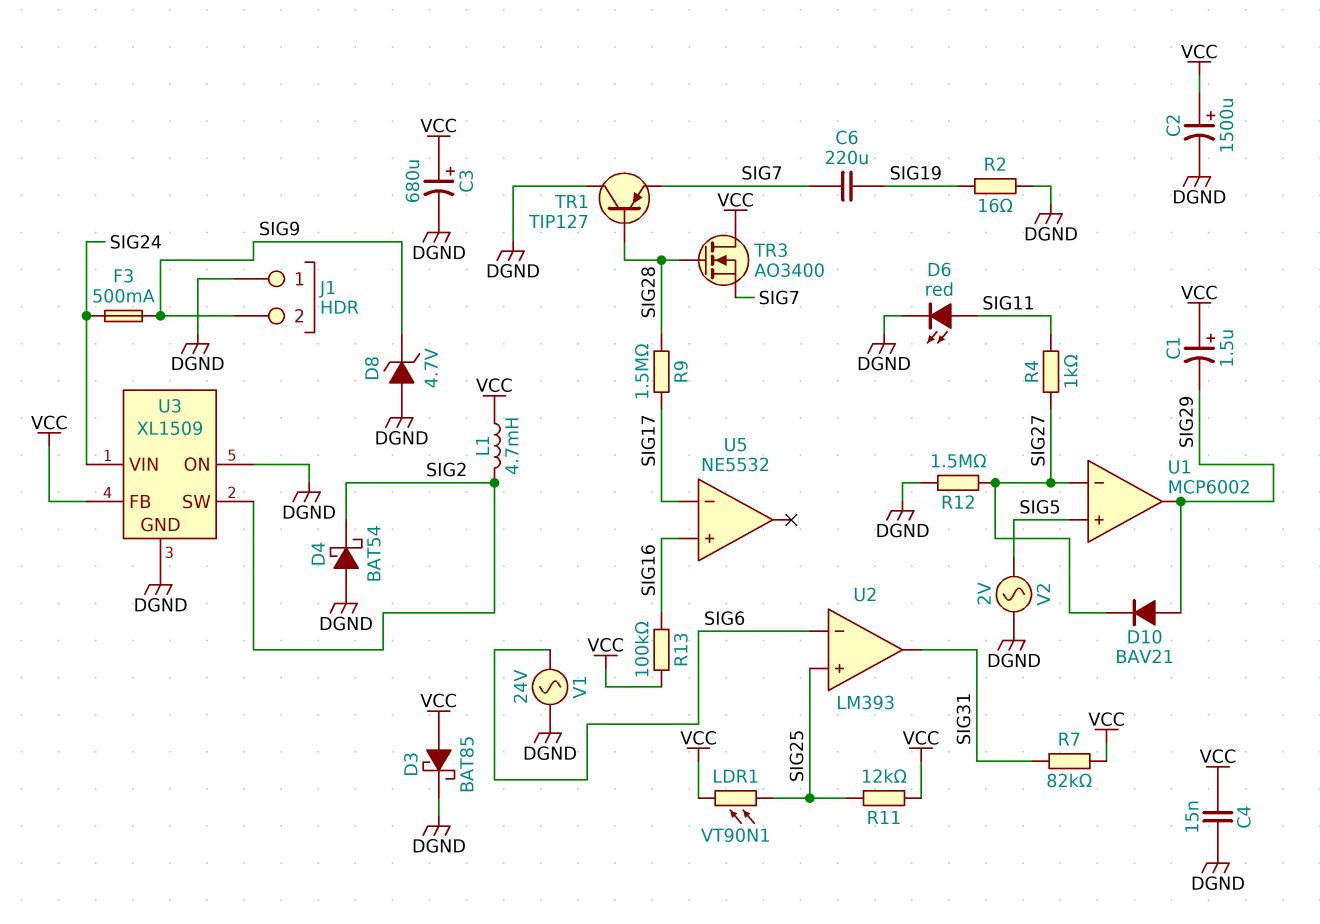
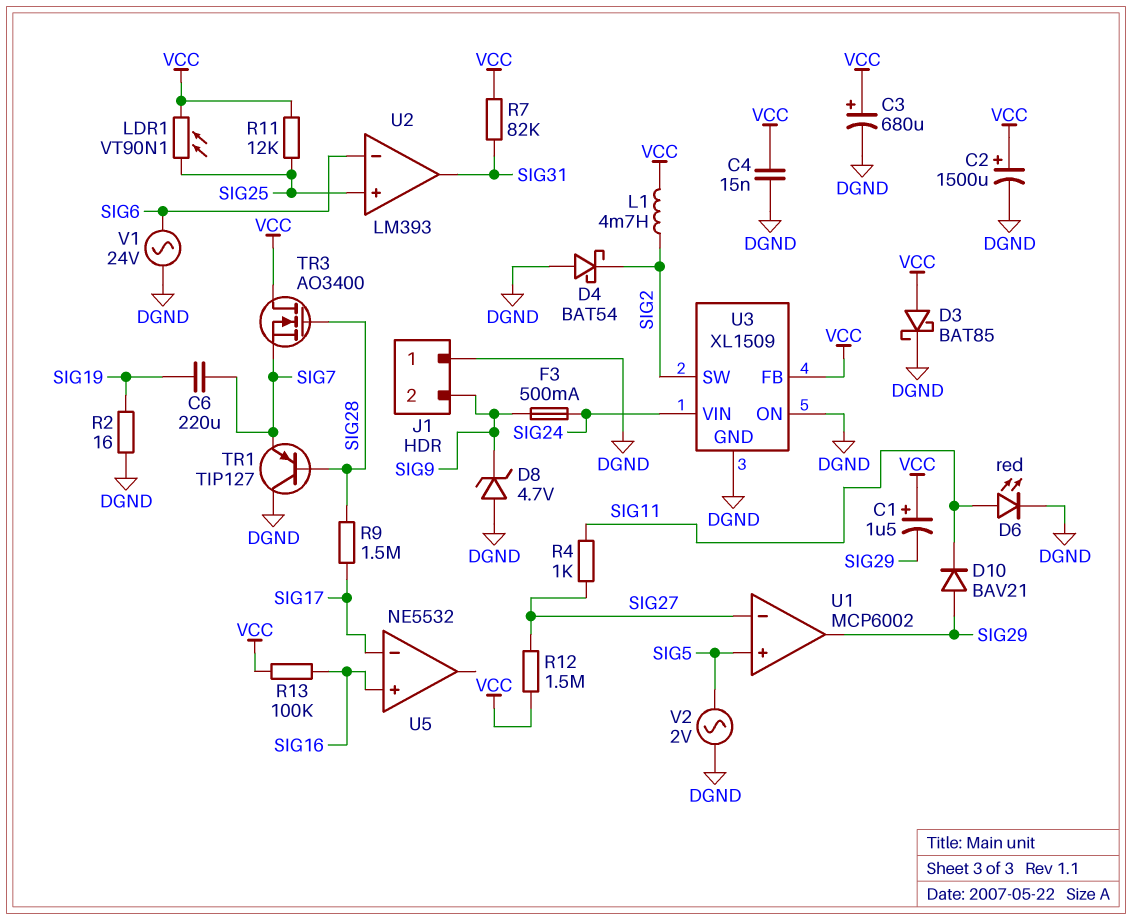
D10: diode BAV21 (A SIG29, K SIG27) -> diode BAV21 (A SIG29, K SIG11)
R12: 1.5M (DGND, SIG27) -> 1.5M (SIG27, VCC)

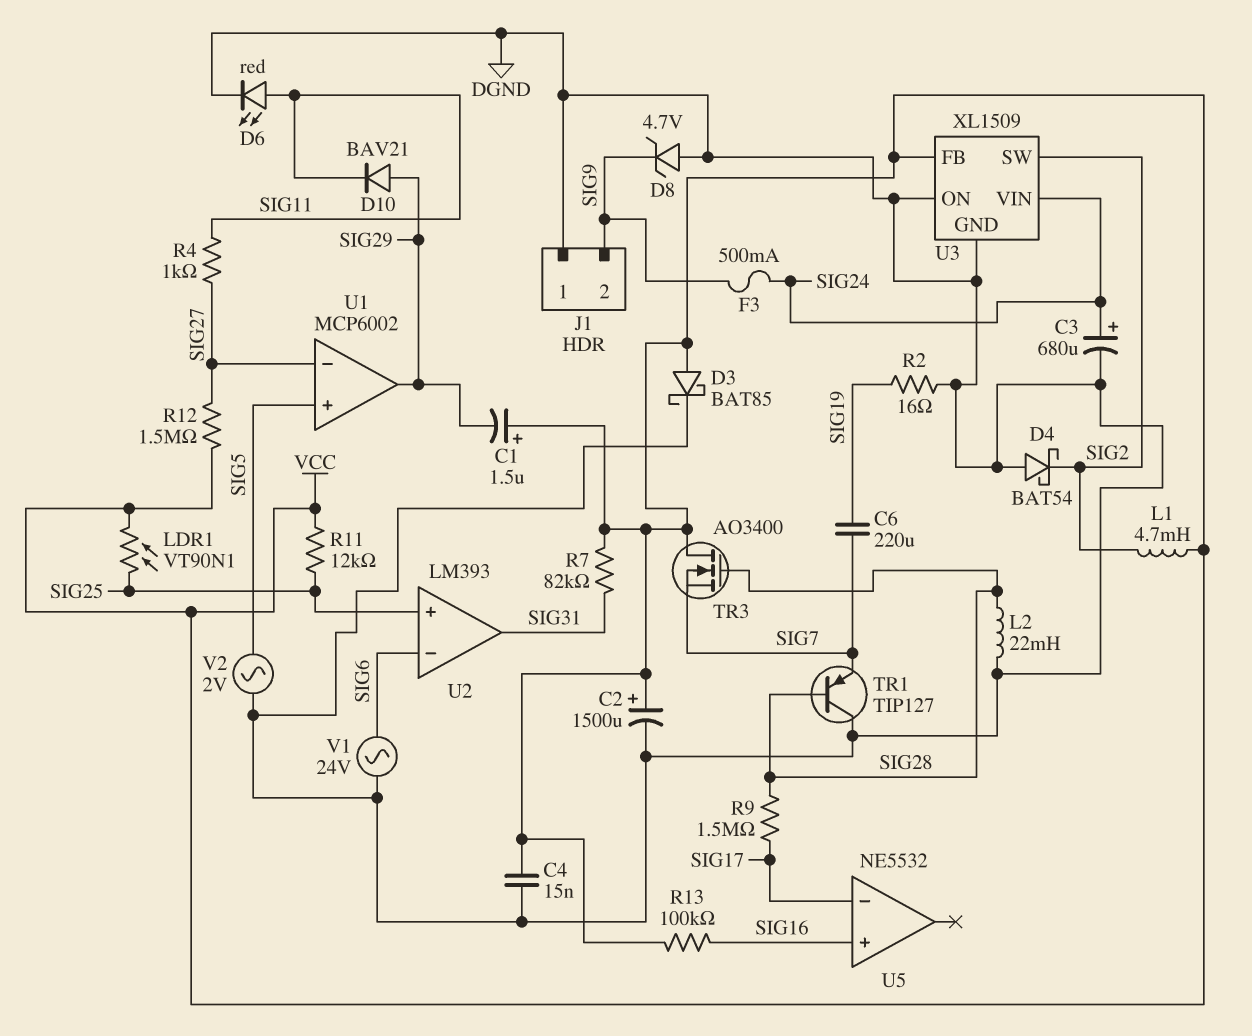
C3: 680uF (plus VCC, minus DGND) -> 680uF (plus SIG24, minus DGND)
L2: none -> 22mH (DGND, SIG28)

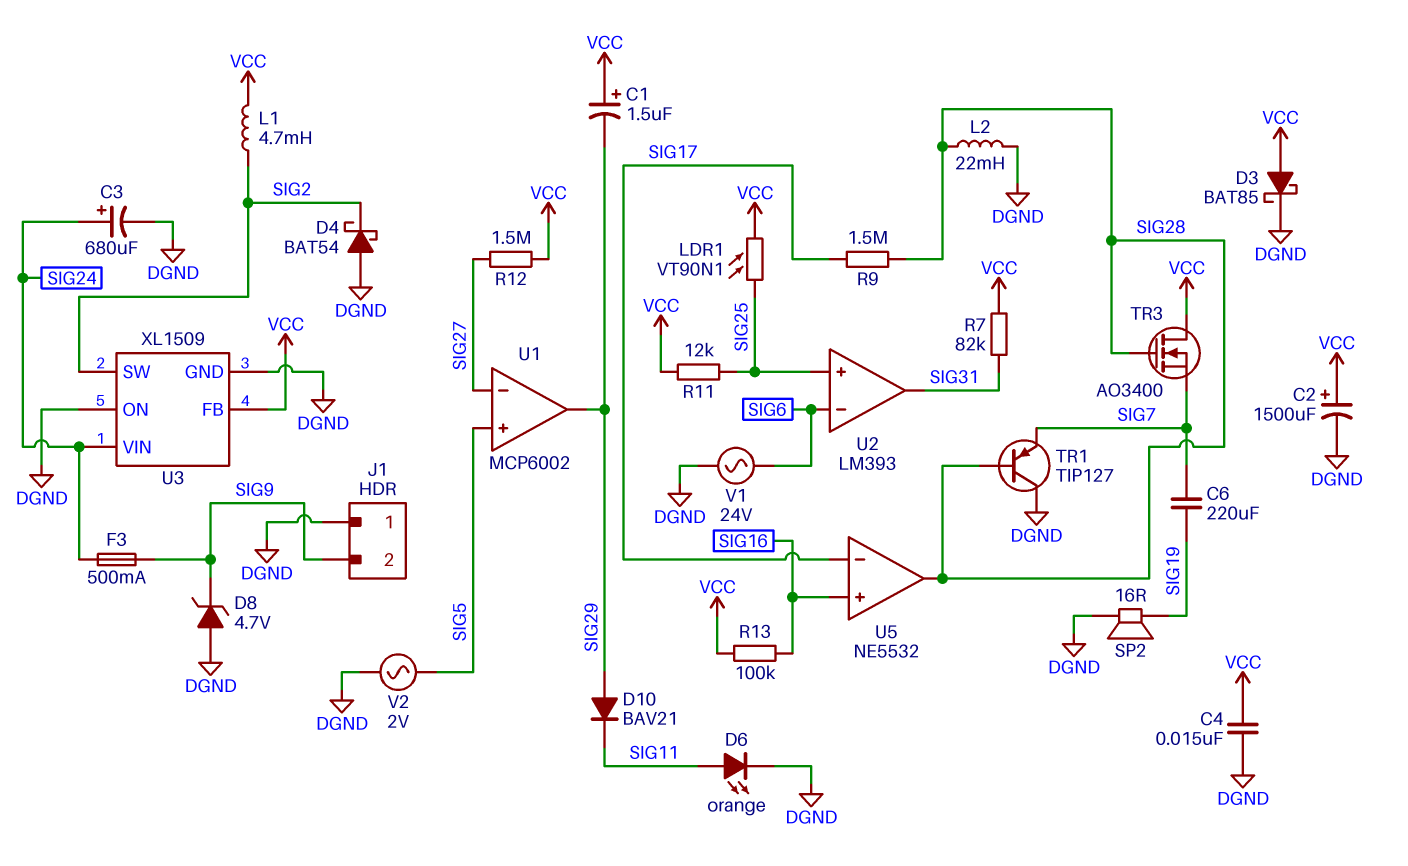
D6: LED red (A SIG11, K DGND) -> LED orange (A SIG11, K DGND)
R2: 16 (DGND, SIG19) -> none
R4: 1k (SIG11, SIG27) -> none
SP2: none -> speaker 16R (DGND, SIG19)
U5 pin out: none -> SIG28

